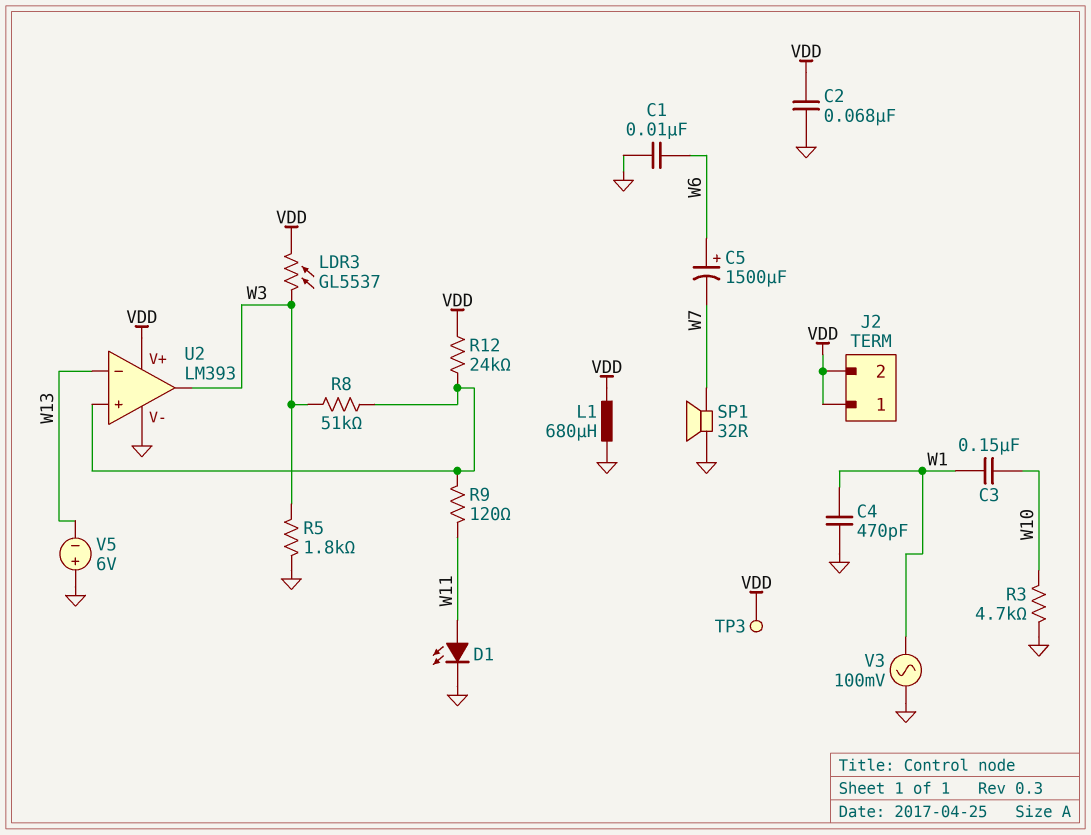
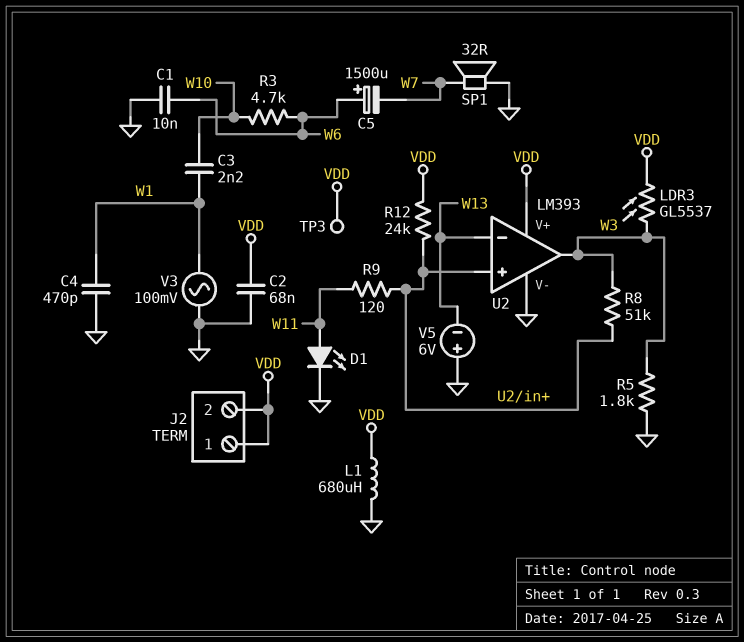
C3: 150nF (W1, W10) -> 2.2nF (W1, W10)
R3: 4.7k (GND, W10) -> 4.7k (W6, W10)

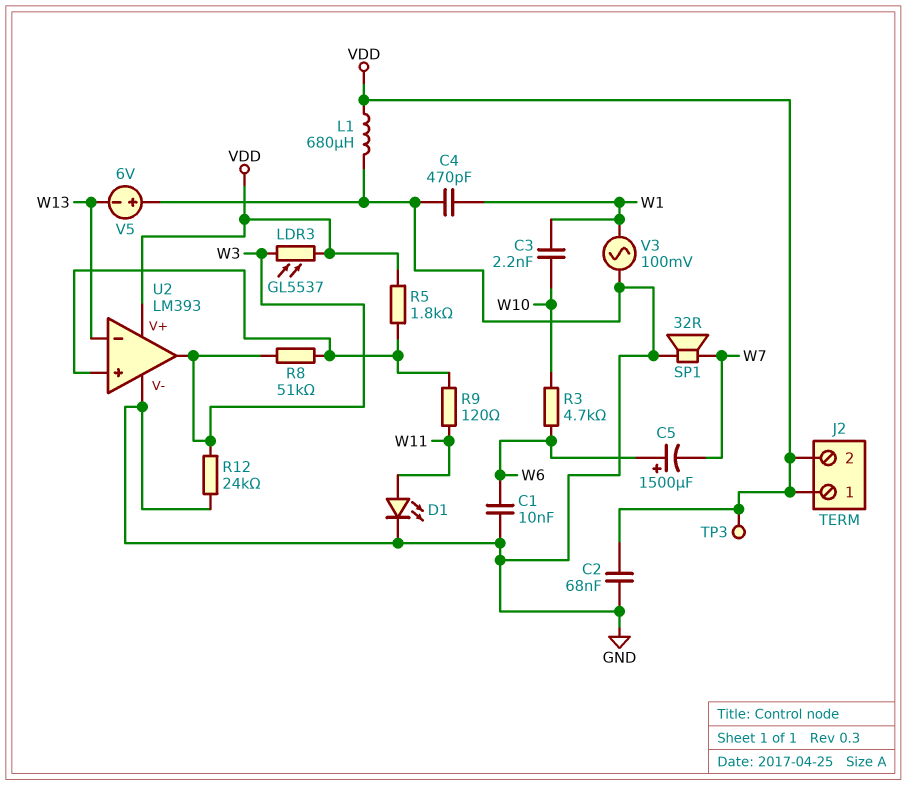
R5: 1.8k (GND, W3) -> 1.8k (U2/in+, VDD)
R12: 24k (U2/in+, VDD) -> 24k (GND, W3)

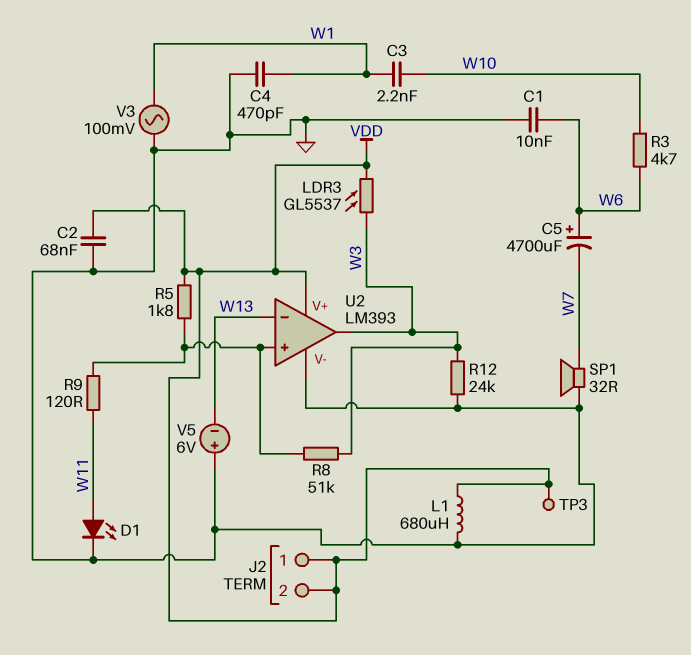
C5: 1500uF (plus W6, minus W7) -> 4700uF (plus W6, minus W7)

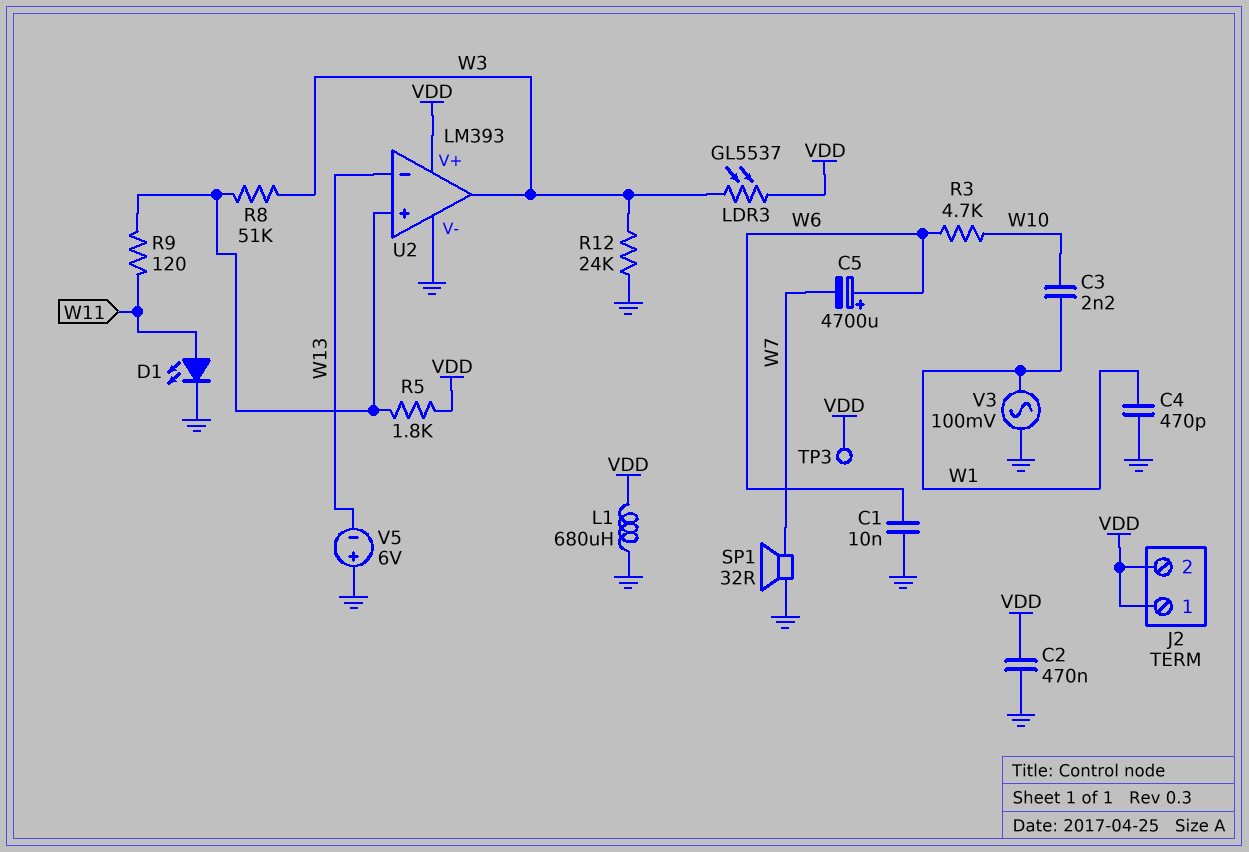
C2: 68nF (GND, VDD) -> 470nF (GND, VDD)

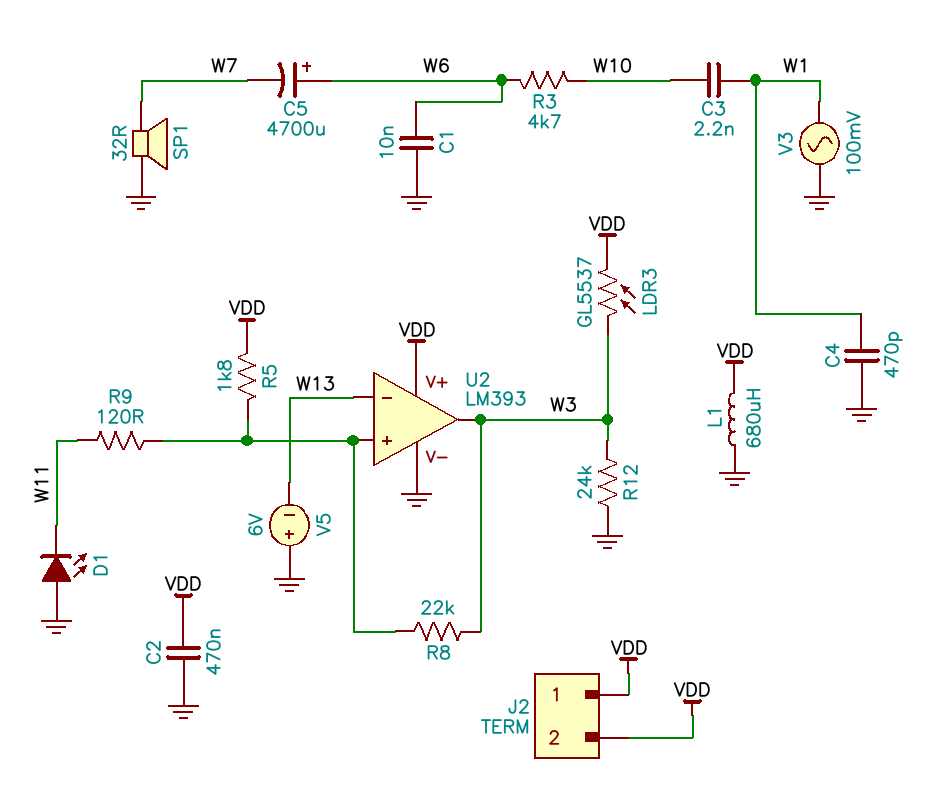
D1: LED (A W11, K GND) -> LED (A GND, K W11)
R8: 51k (U2/in+, W3) -> 22k (U2/in+, W3)
TP3: test point (VDD) -> none

